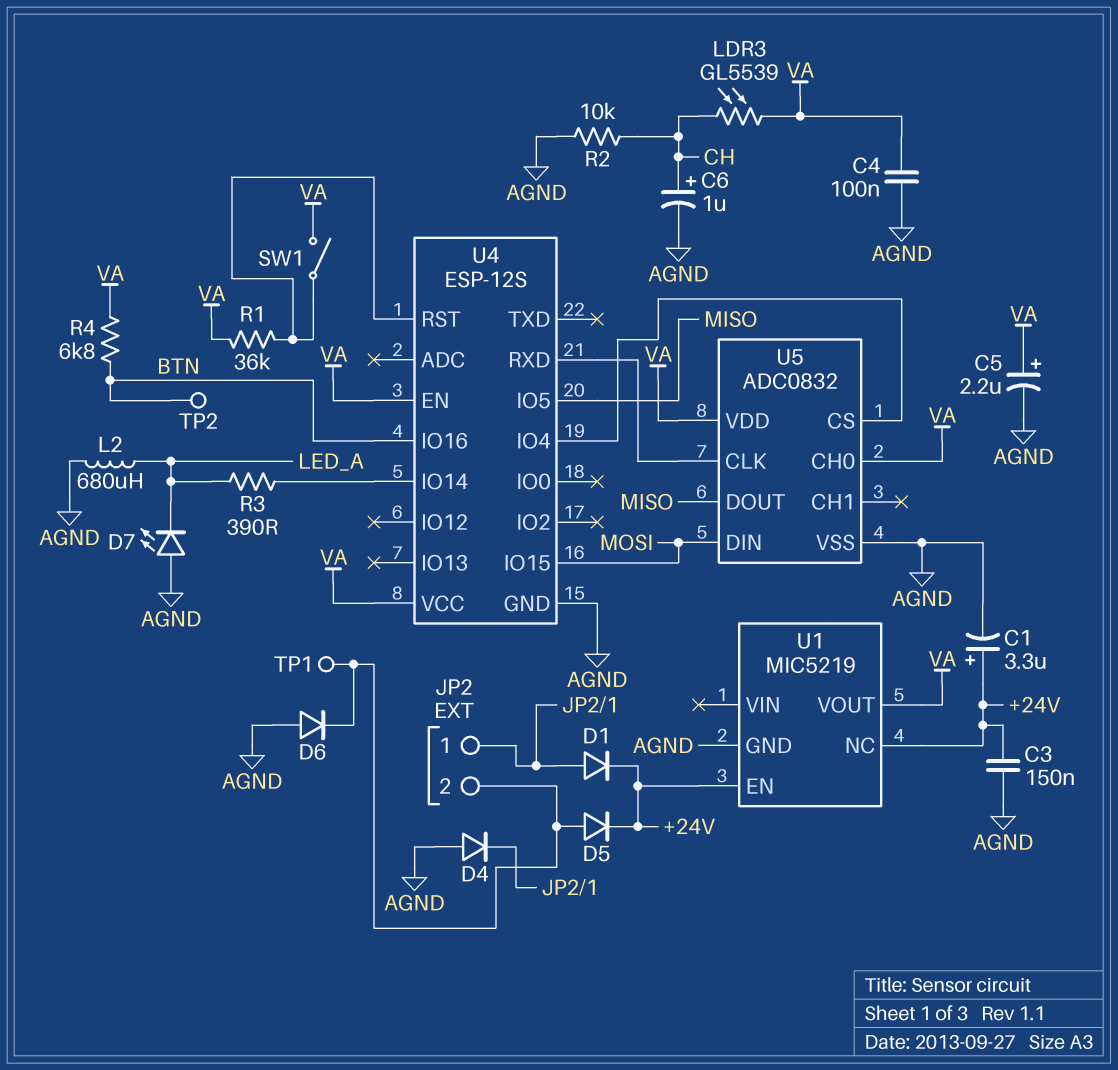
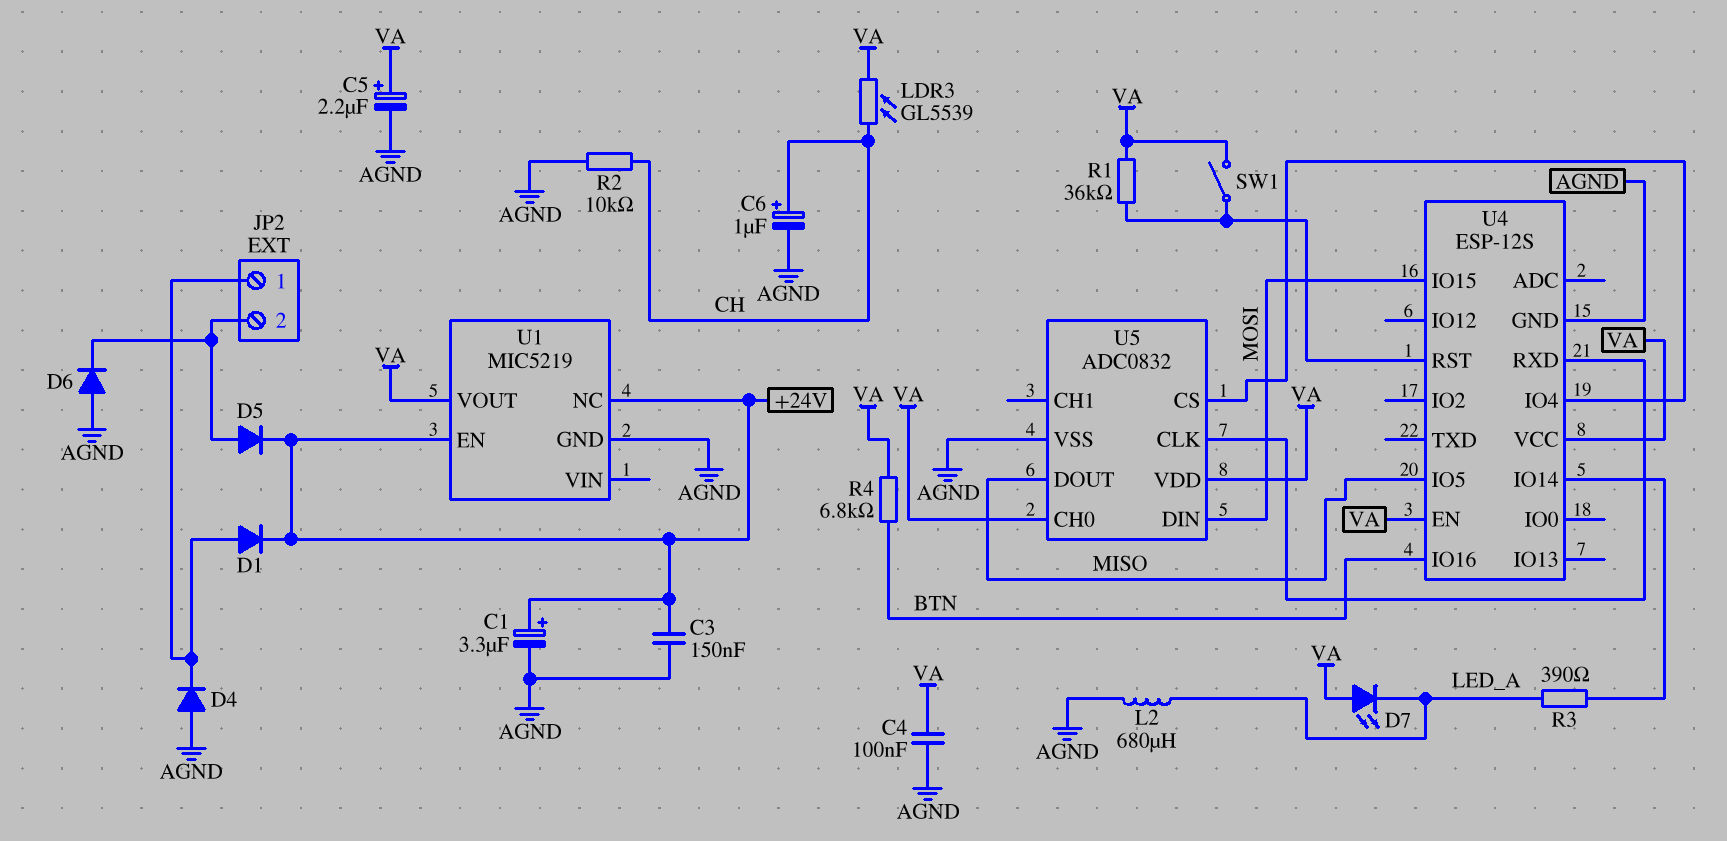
D7: LED (A AGND, K LED_A) -> LED (A VA, K LED_A)
TP1: test point (JP2/2) -> none
TP2: test point (BTN) -> none

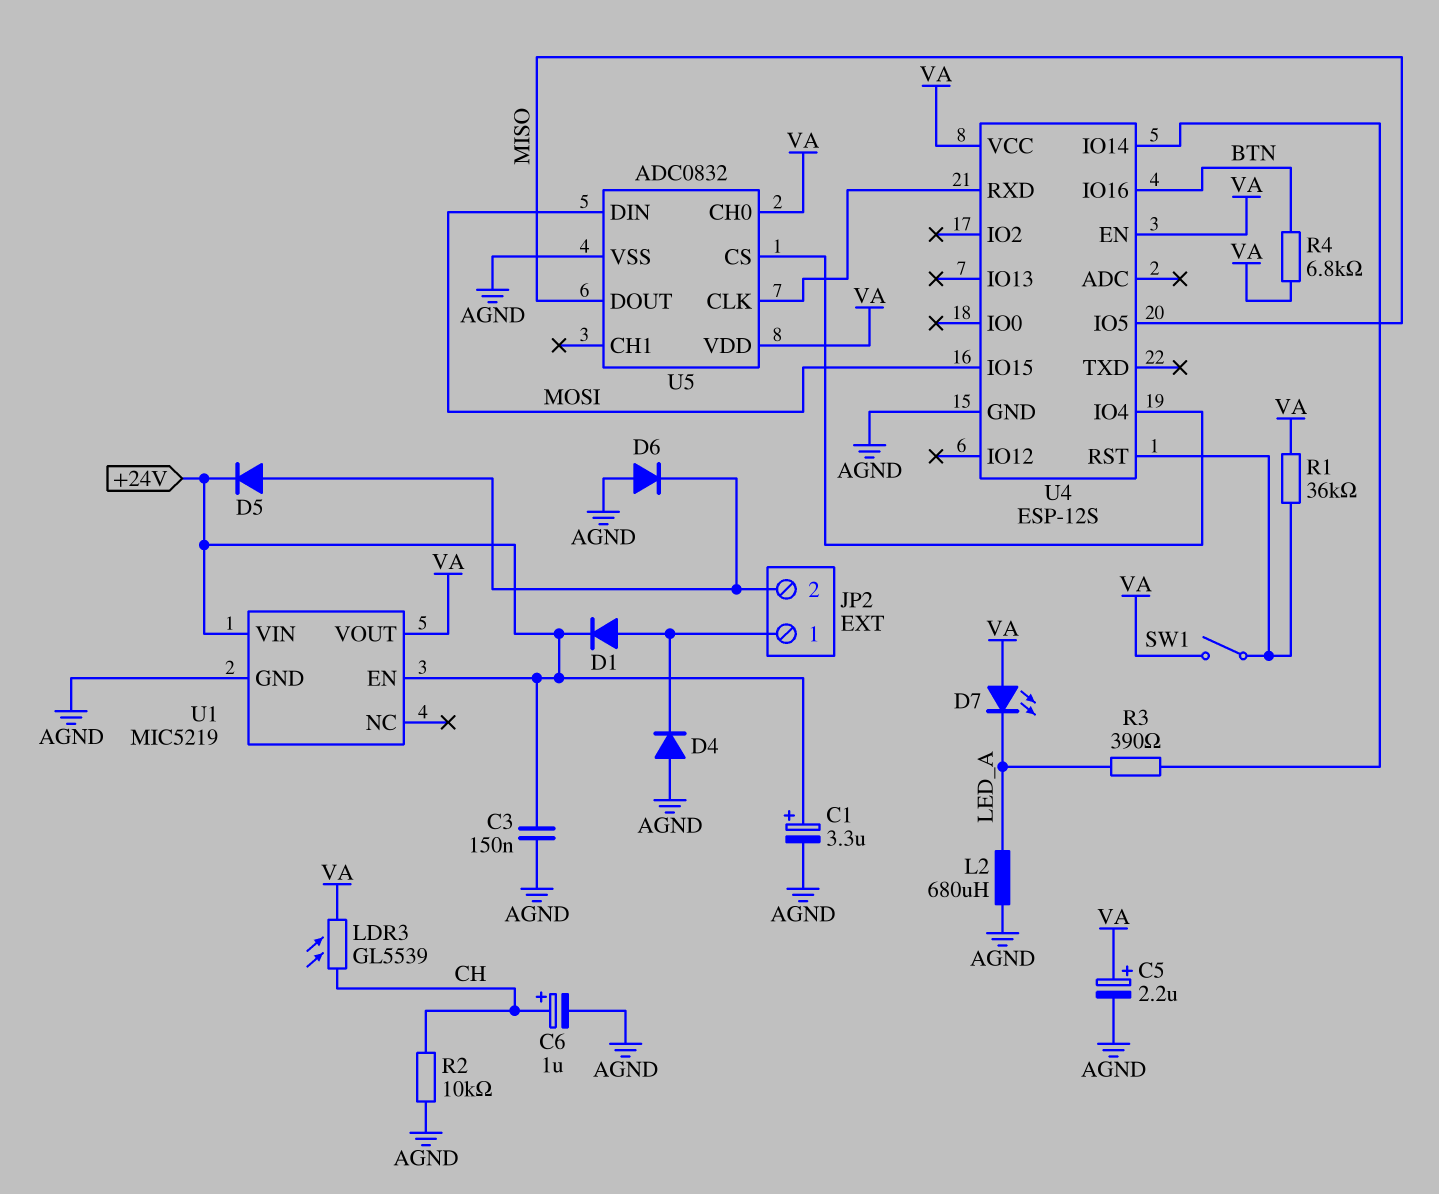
C4: 100nF (AGND, VA) -> none
U1 pin NC: +24V -> none
U1 pin VIN: none -> +24V

